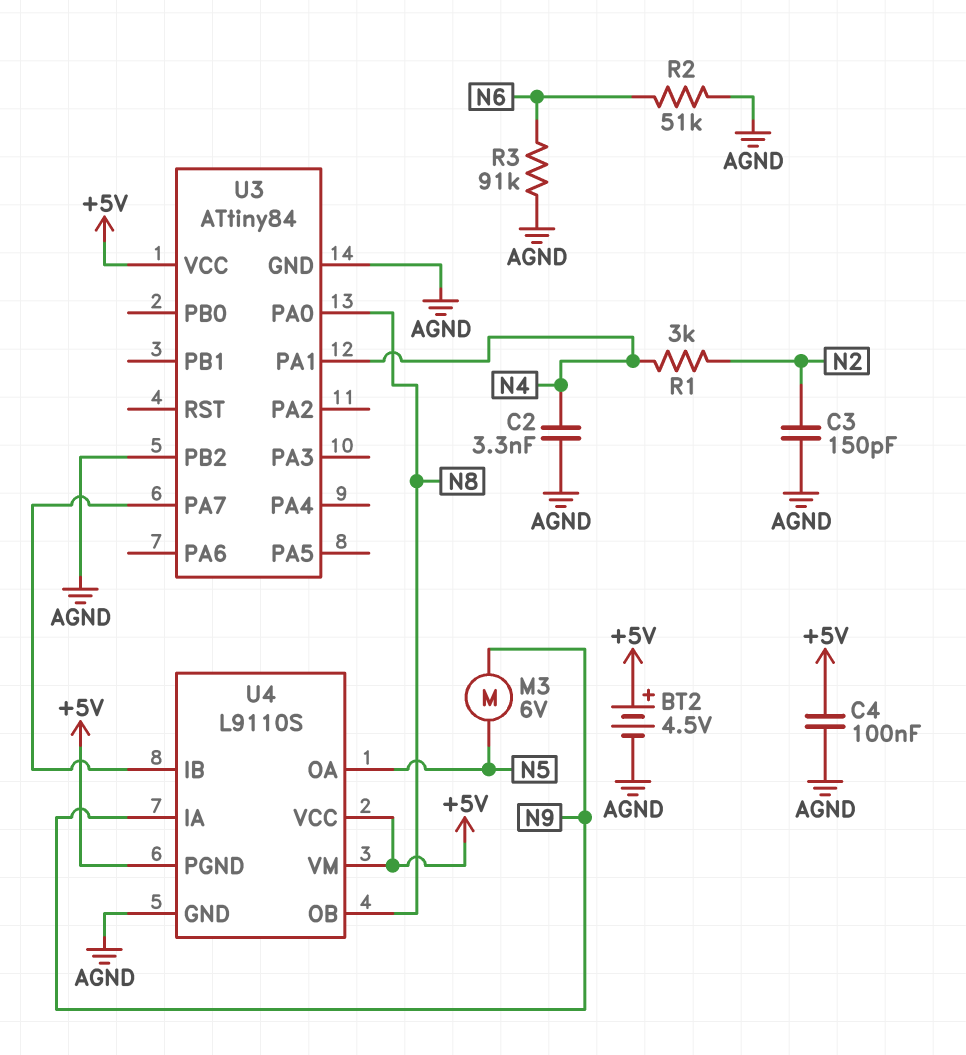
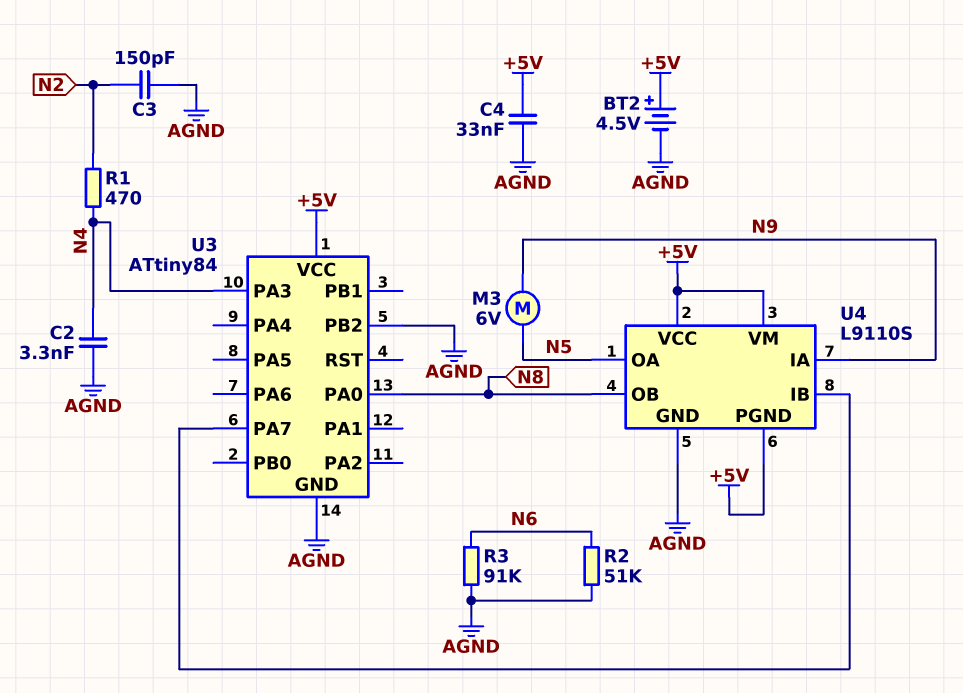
C4: 100nF (+5V, AGND) -> 33nF (+5V, AGND)
R1: 3k (N2, N4) -> 470 (N2, N4)
U3 pin PA1: N4 -> none
U3 pin PA3: none -> N4

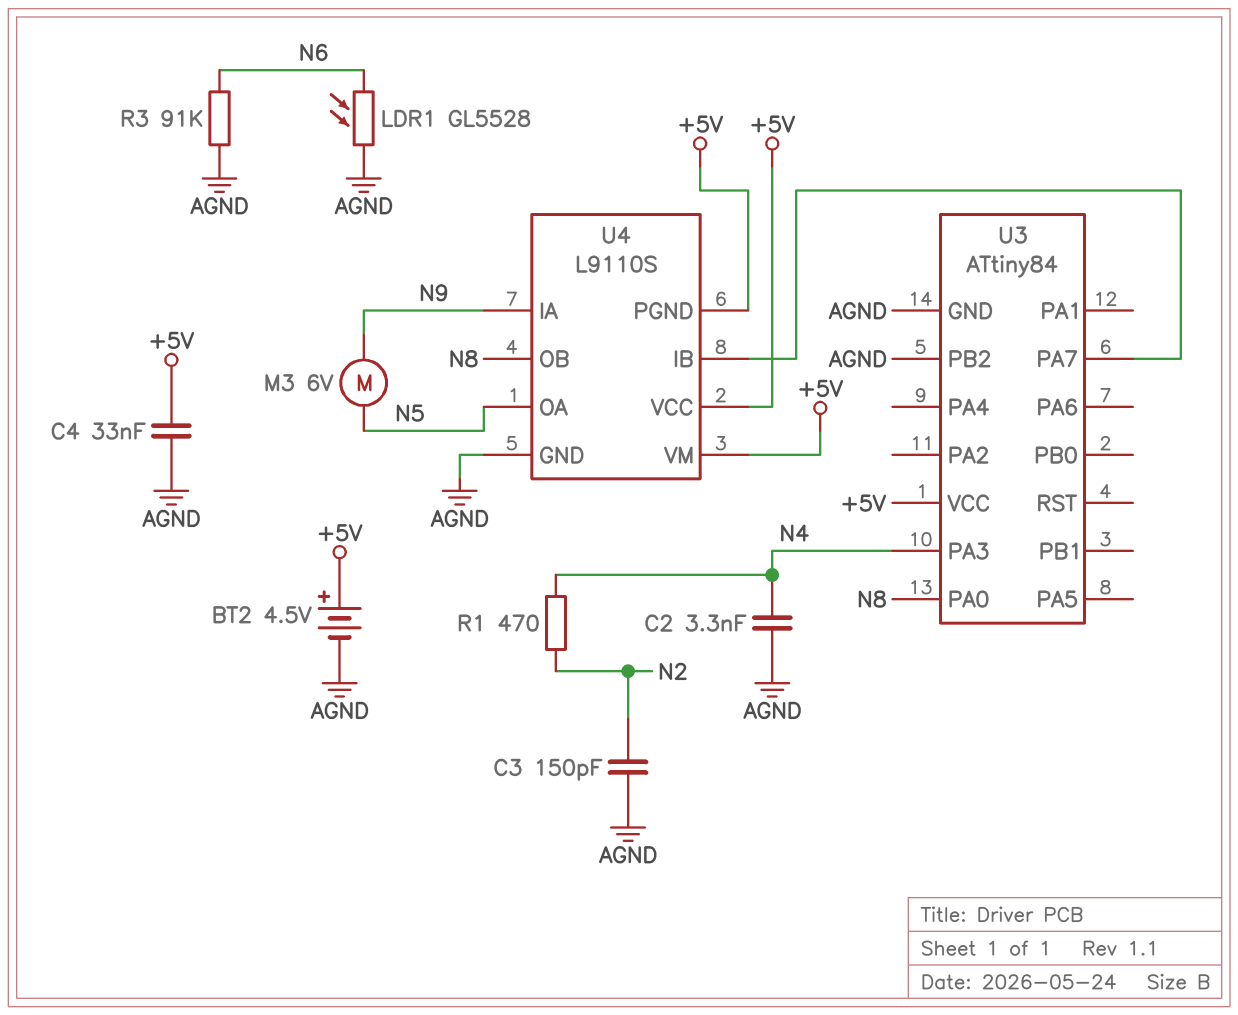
LDR1: none -> GL5528 (AGND, N6)
R2: 51k (AGND, N6) -> none

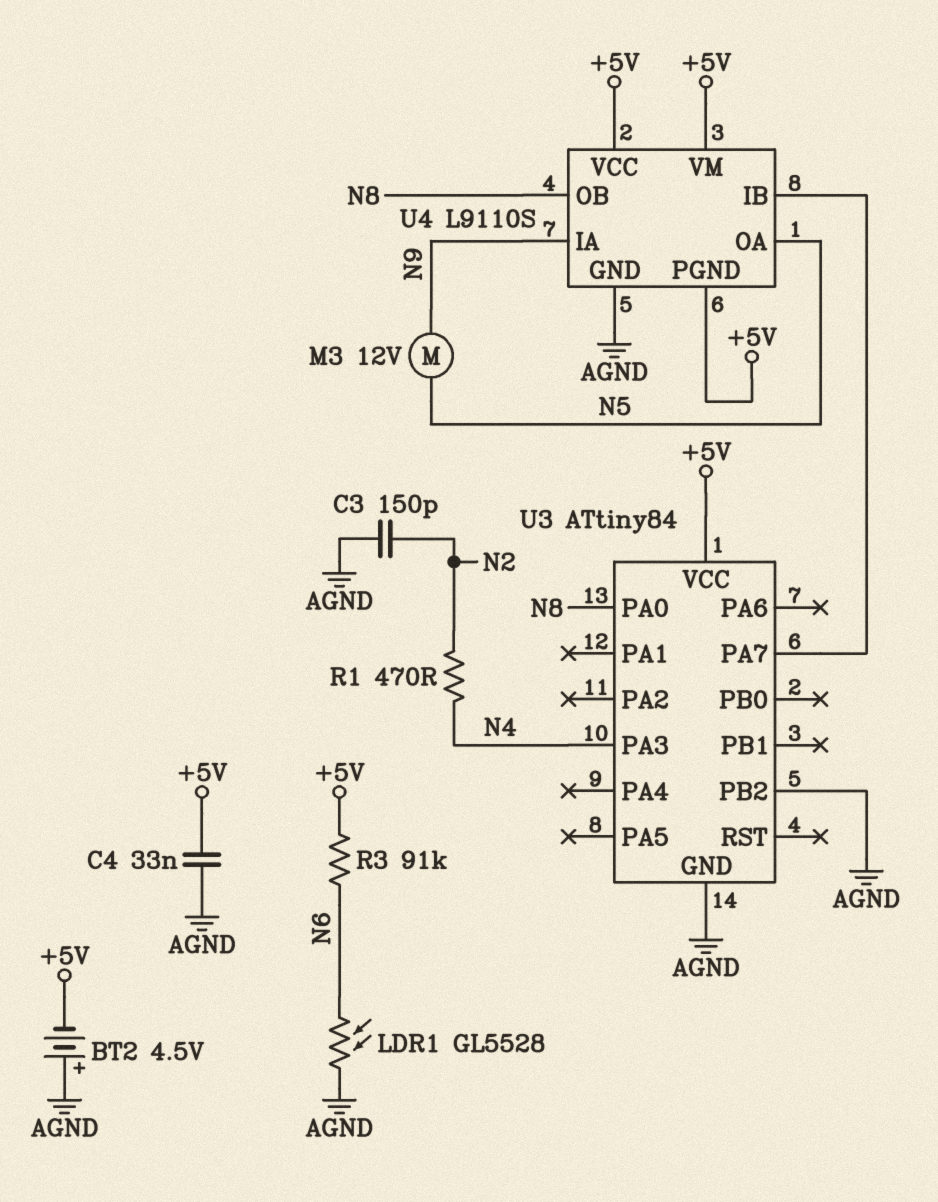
BT2: 4.5V (plus +5V, minus AGND) -> 4.5V (plus AGND, minus +5V)
C2: 3.3nF (AGND, N4) -> none
M3: motor 6V (N5, N9) -> motor 12V (N5, N9)
R3: 91k (AGND, N6) -> 91k (+5V, N6)

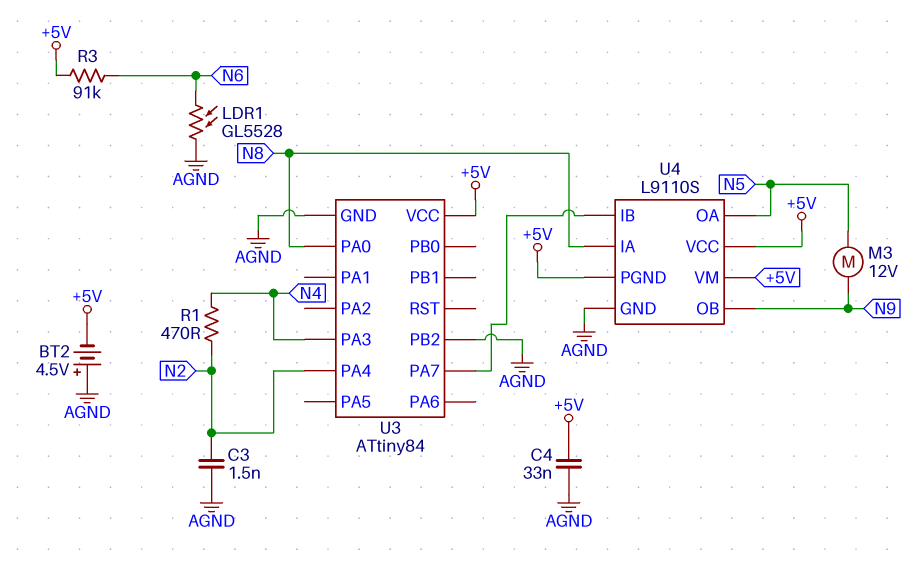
C3: 150pF (AGND, N2) -> 1.5nF (AGND, N2)
U3 pin PA4: none -> N2
U4 pin IA: N9 -> N8
U4 pin OB: N8 -> N9

